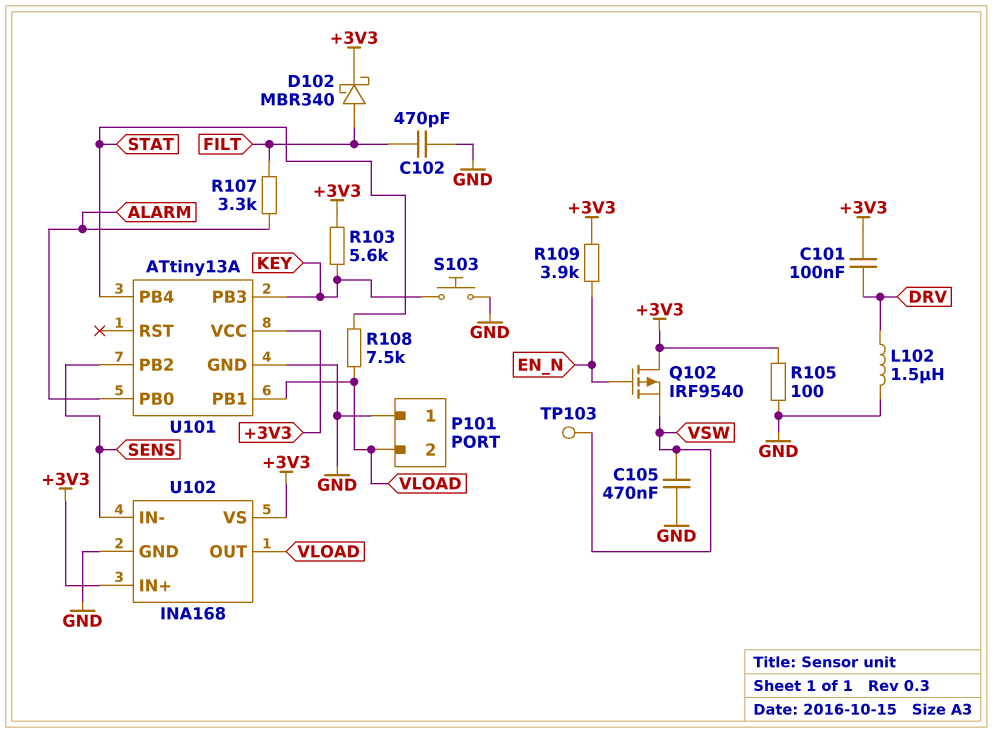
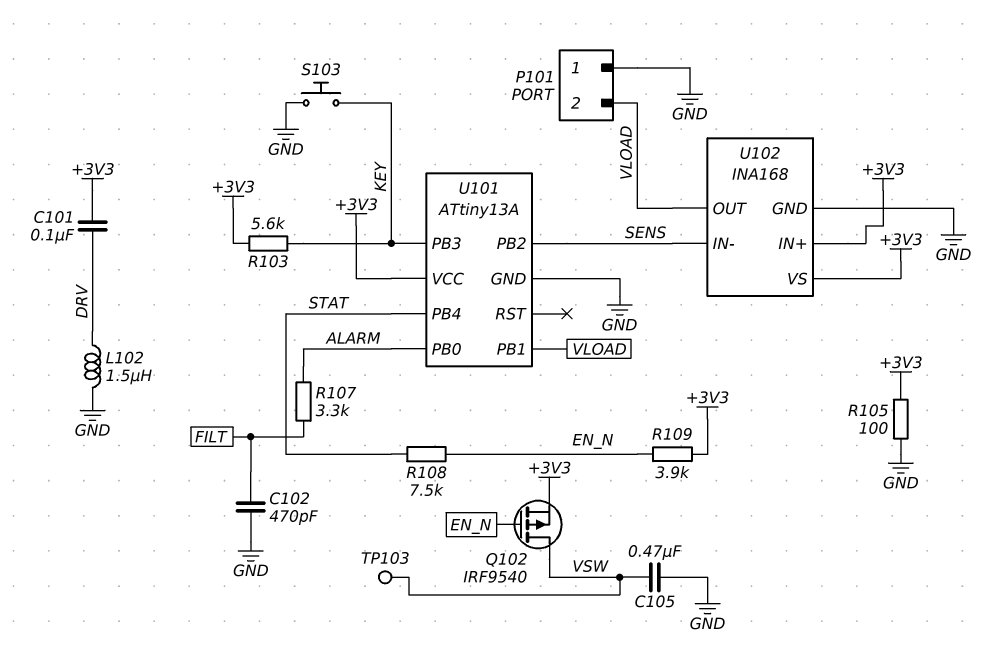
D102: schottky MBR340 (A FILT, K +3V3) -> none
Q102: PMOS IRF9540 (G EN_N, D +3V3, S VSW) -> PMOS IRF9540 (G EN_N, D VSW, S +3V3)
R108: 7.5k (STAT, VLOAD) -> 7.5k (EN_N, STAT)

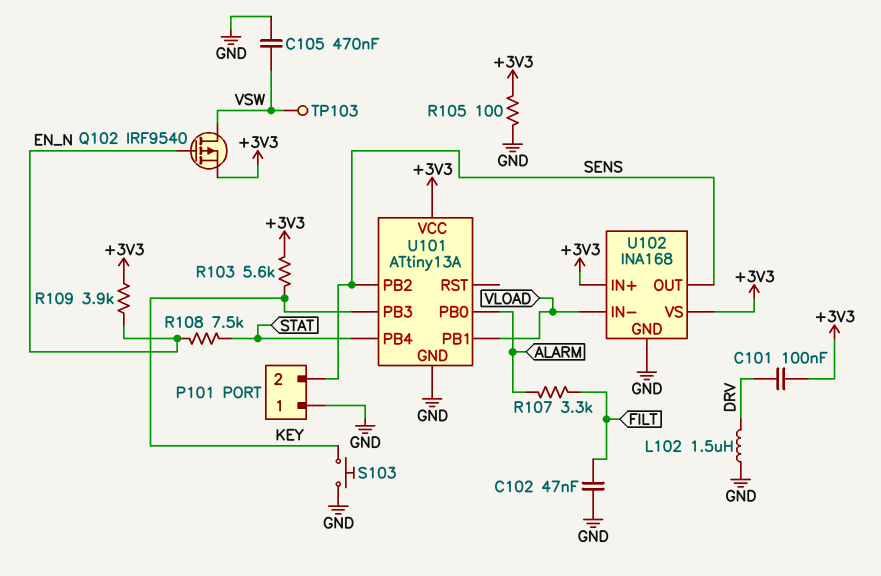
C102: 470pF (FILT, GND) -> 47nF (FILT, GND)
P101 pin 2: VLOAD -> SENS
U102 pin IN-: SENS -> VLOAD
U102 pin OUT: VLOAD -> SENS

